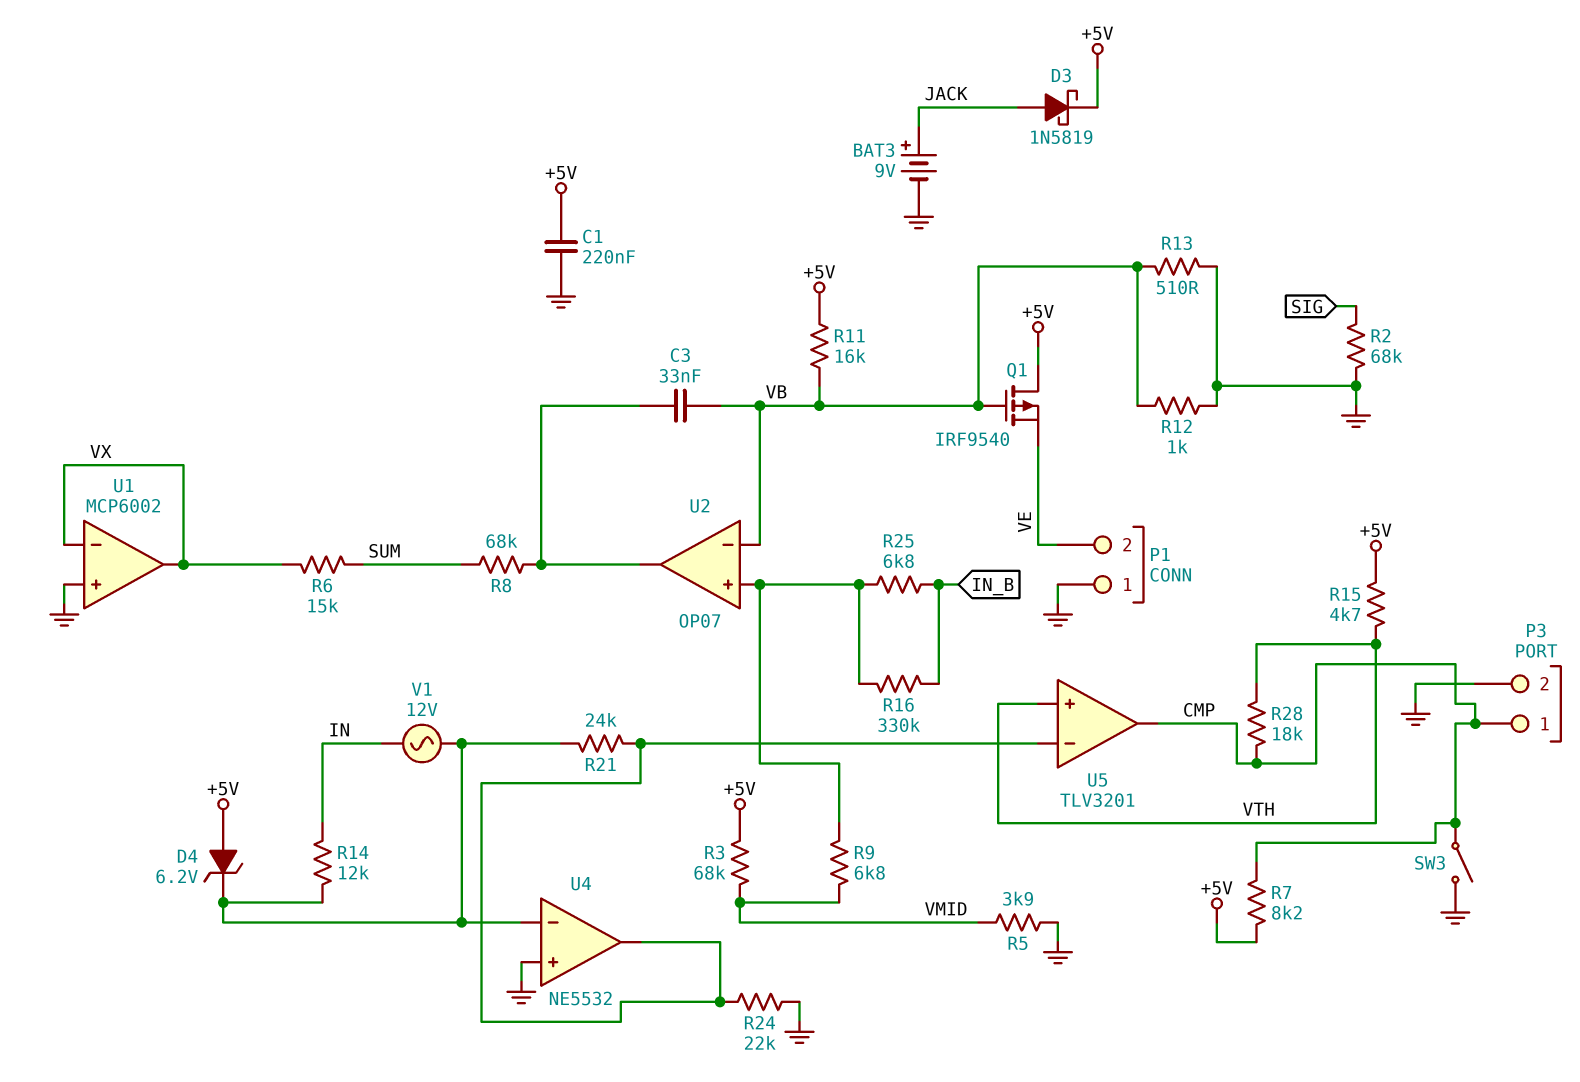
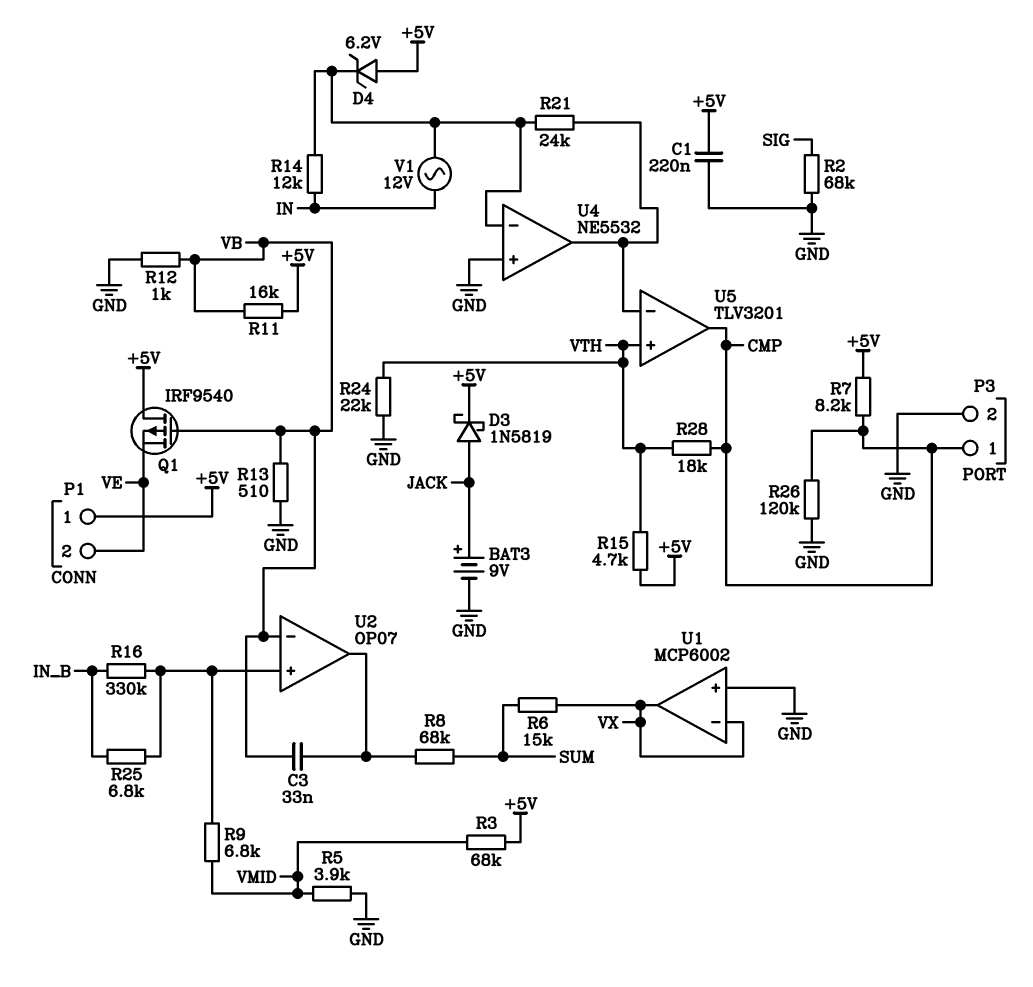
P1 pin 1: GND -> +5V
R24: 22k (GND, U4/out) -> 22k (GND, VTH)
R26: none -> 120k (CMP, GND)
SW3: switch (CMP, GND) -> none

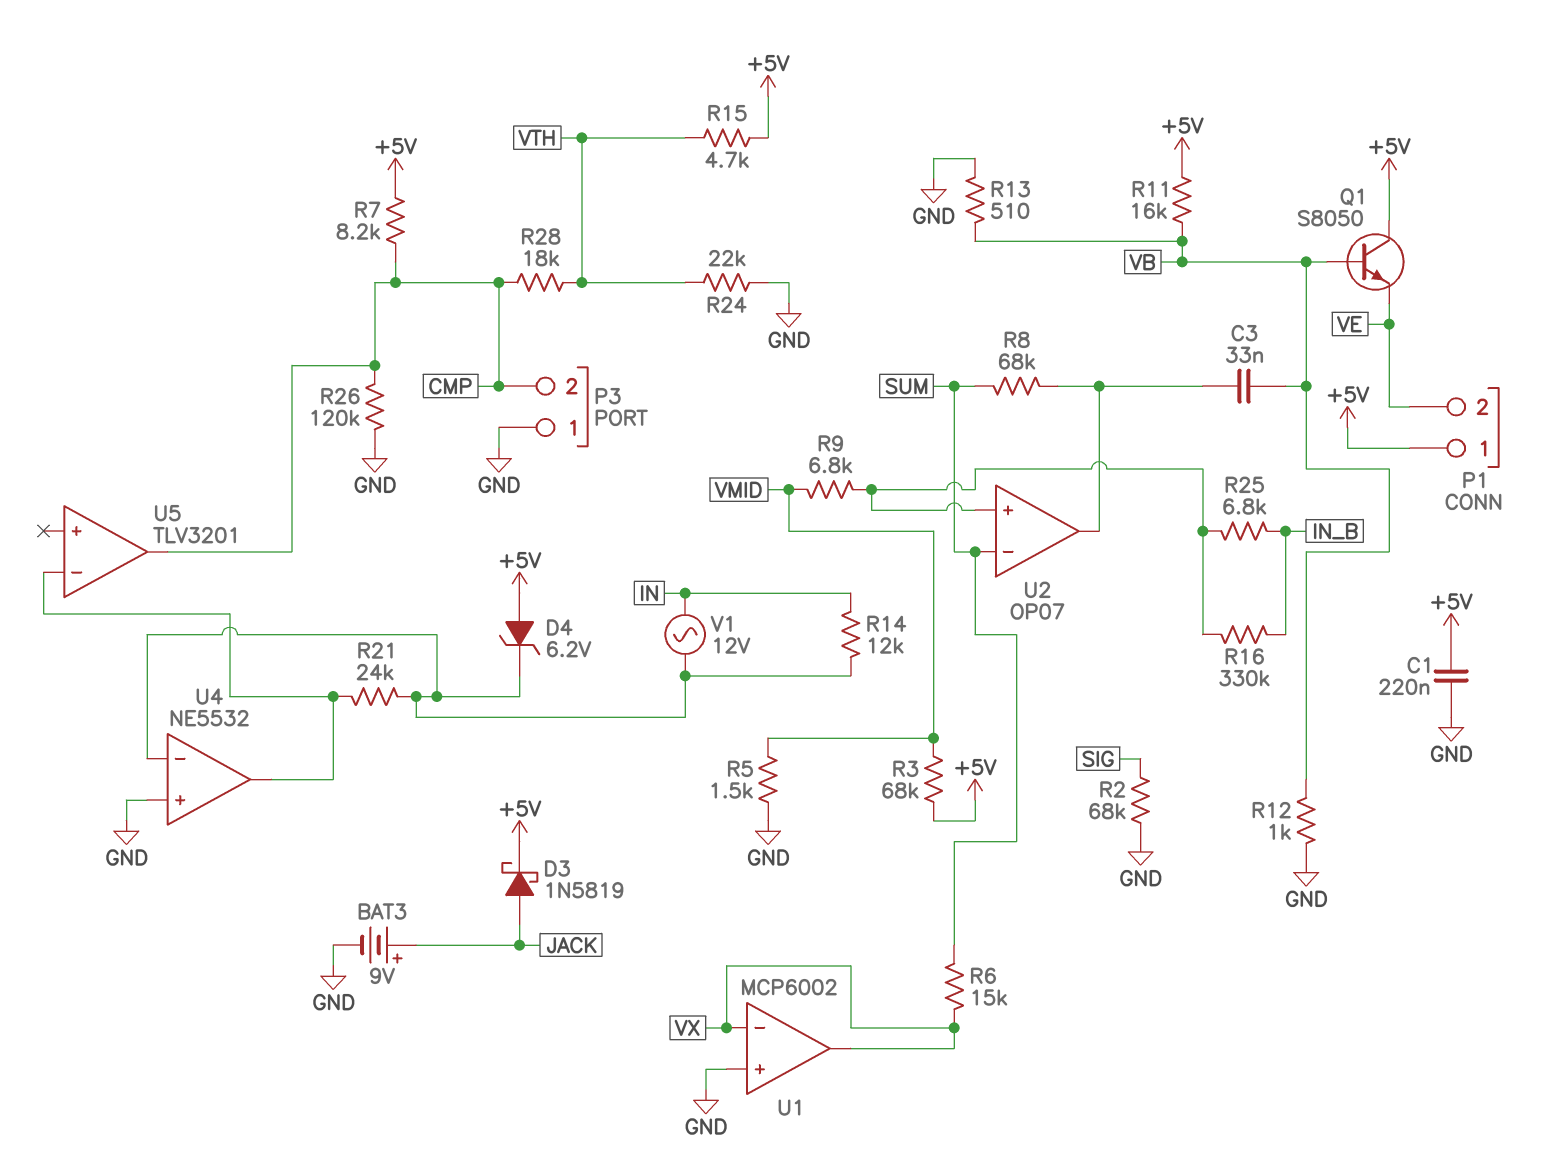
P3 pin 1: CMP -> GND
P3 pin 2: GND -> CMP
Q1: PMOS IRF9540 (G VB, D +5V, S VE) -> NPN S8050 (B VB, C +5V, E VE)
R5: 3.9k (GND, VMID) -> 1.5k (GND, VMID)
U2 pin in-: VB -> SUM
U5 pin in+: VTH -> none

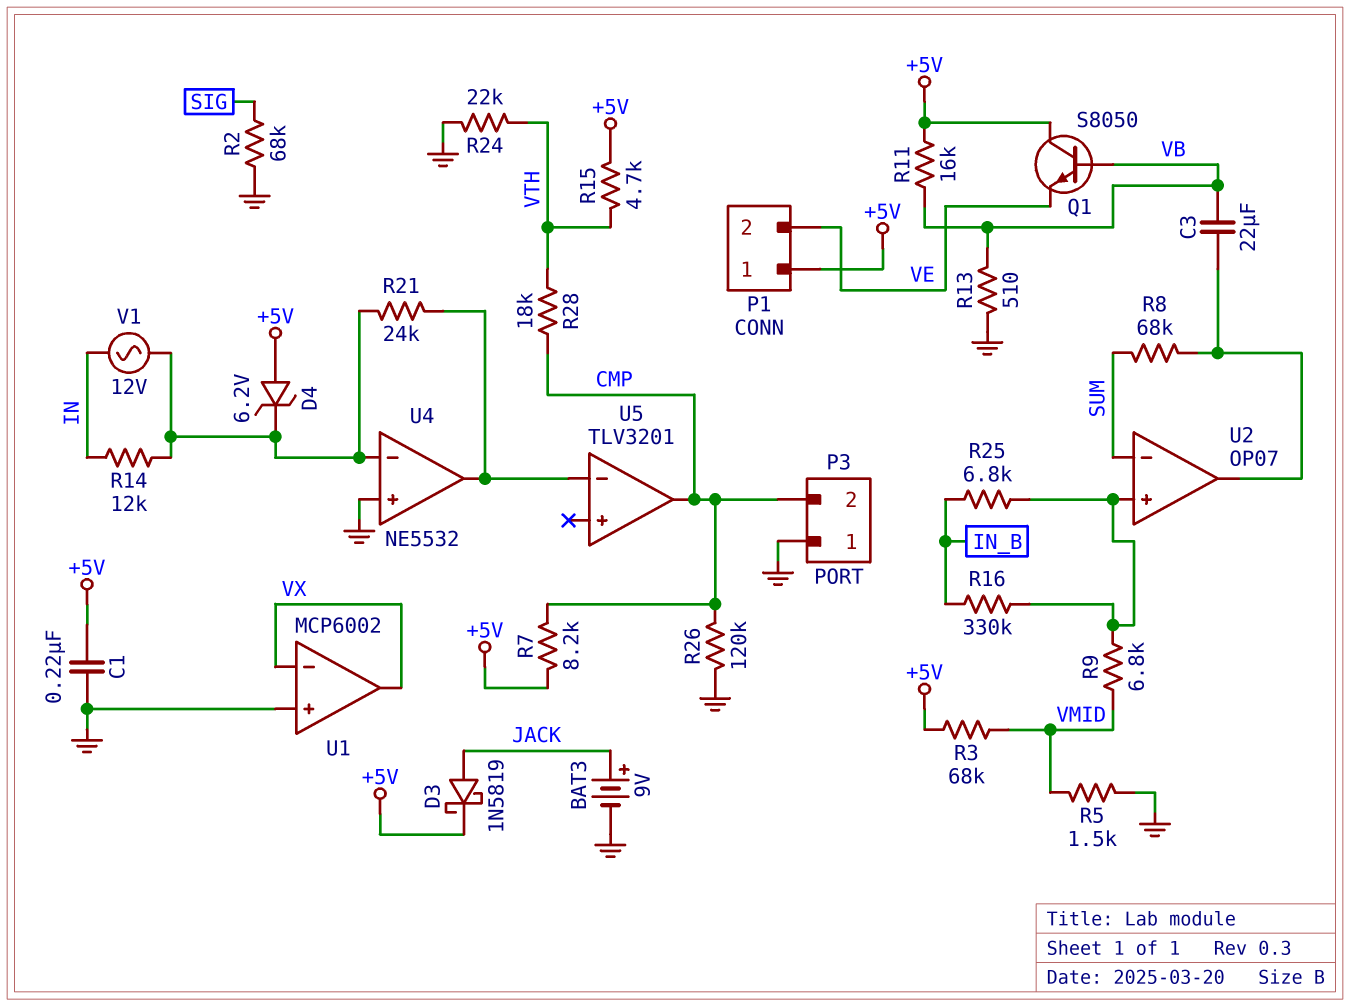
C3: 33nF (U2/out, VB) -> 22uF (U2/out, VB)
R6: 15k (SUM, VX) -> none
R12: 1k (GND, VB) -> none

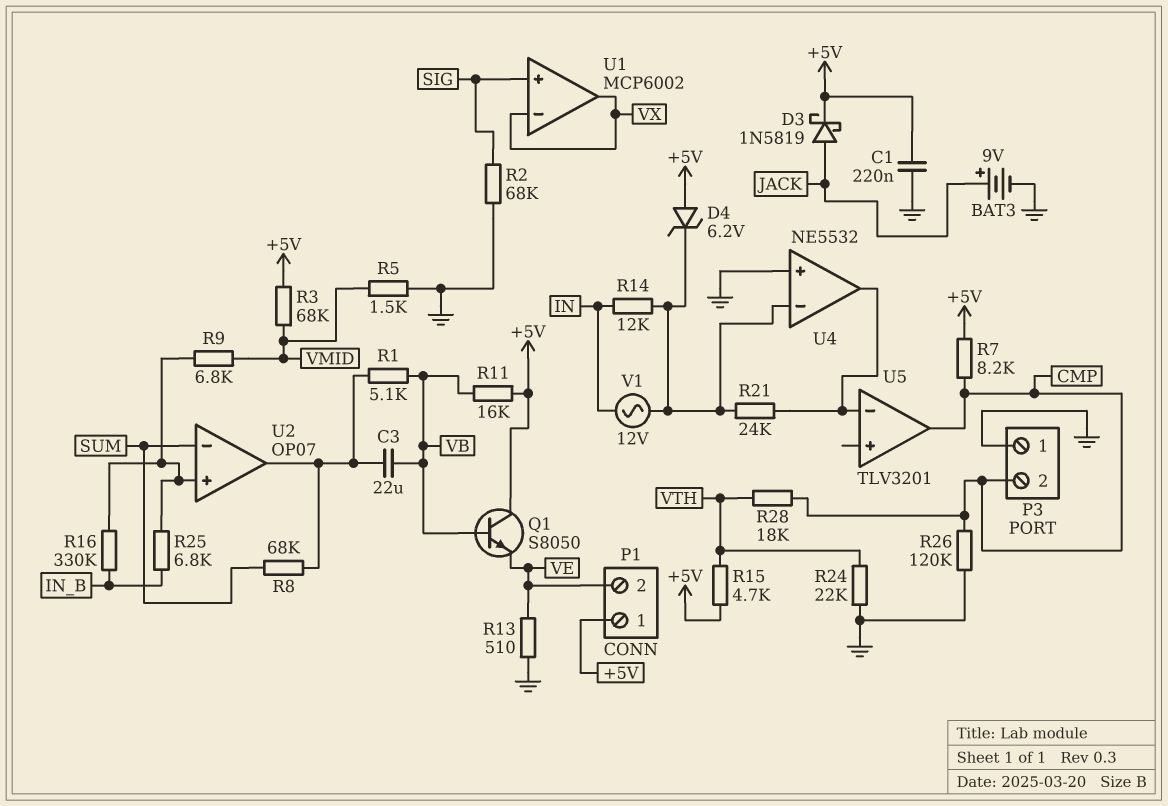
R1: none -> 5.1k (U2/out, VB)
R13: 510 (GND, VB) -> 510 (GND, VE)
U1 pin in+: GND -> SIG

